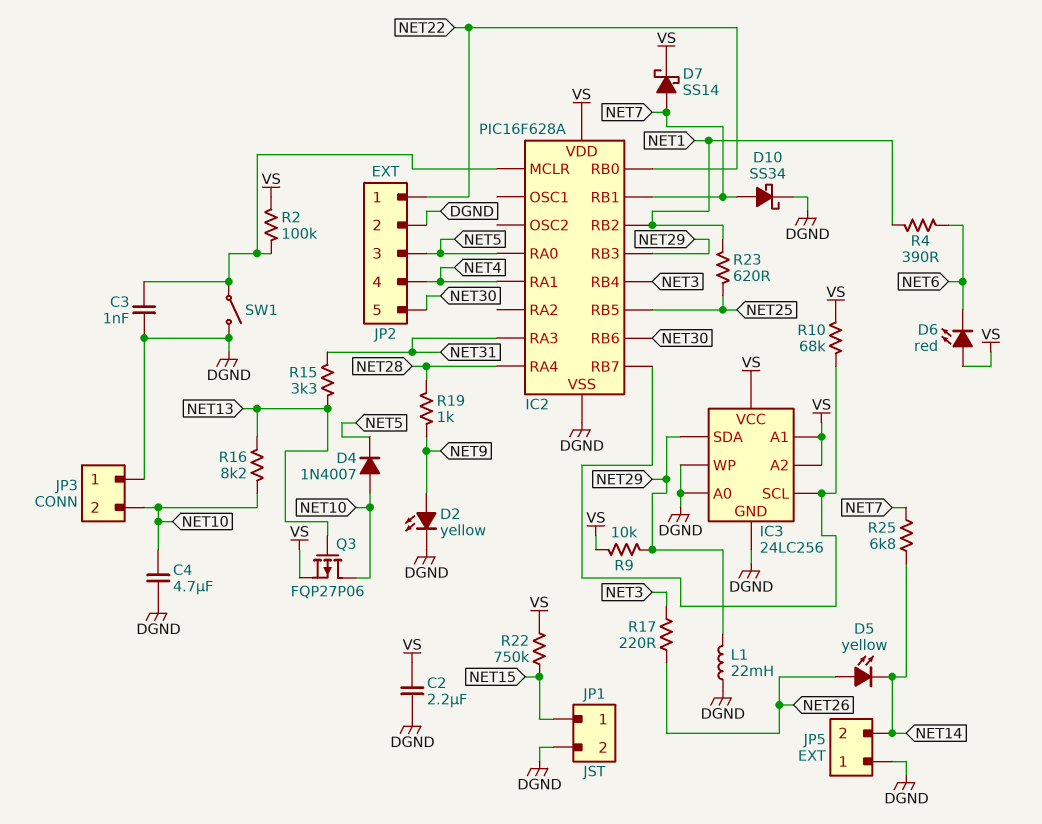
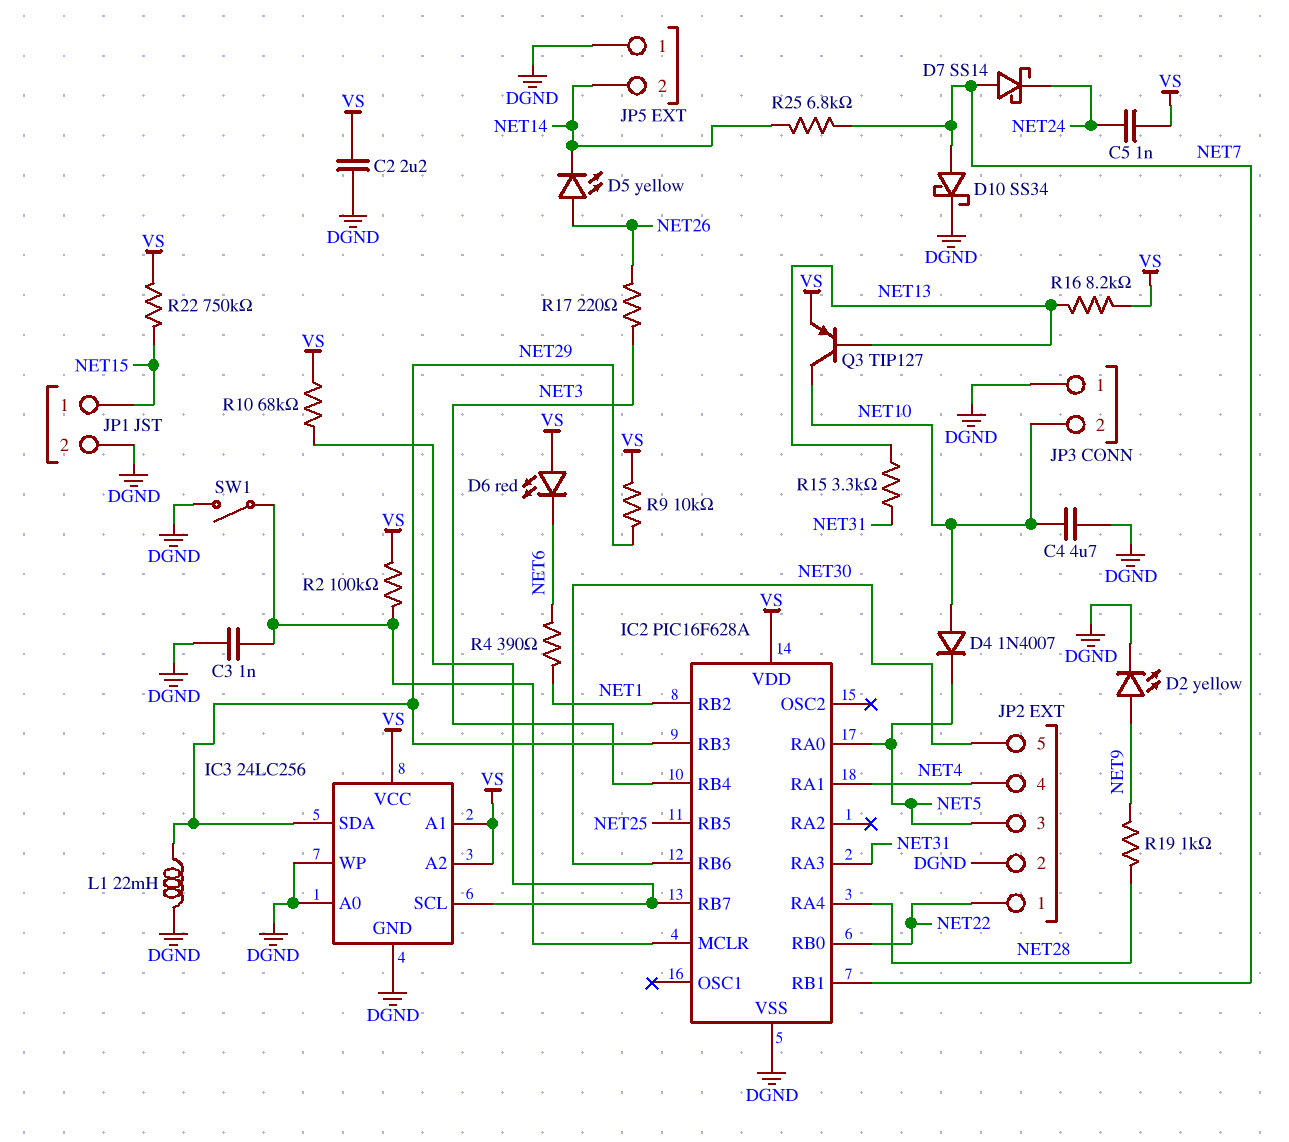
C5: none -> 1nF (NET24, VS)
D7: schottky SS14 (A NET7, K VS) -> schottky SS14 (A NET7, K NET24)
Q3: PMOS FQP27P06 (G NET13, D NET10, S VS) -> PNP TIP127 (B NET13, C NET10, E VS)
R16: 8.2k (NET10, NET13) -> 8.2k (NET13, VS)
R23: 620 (NET1, NET25) -> none

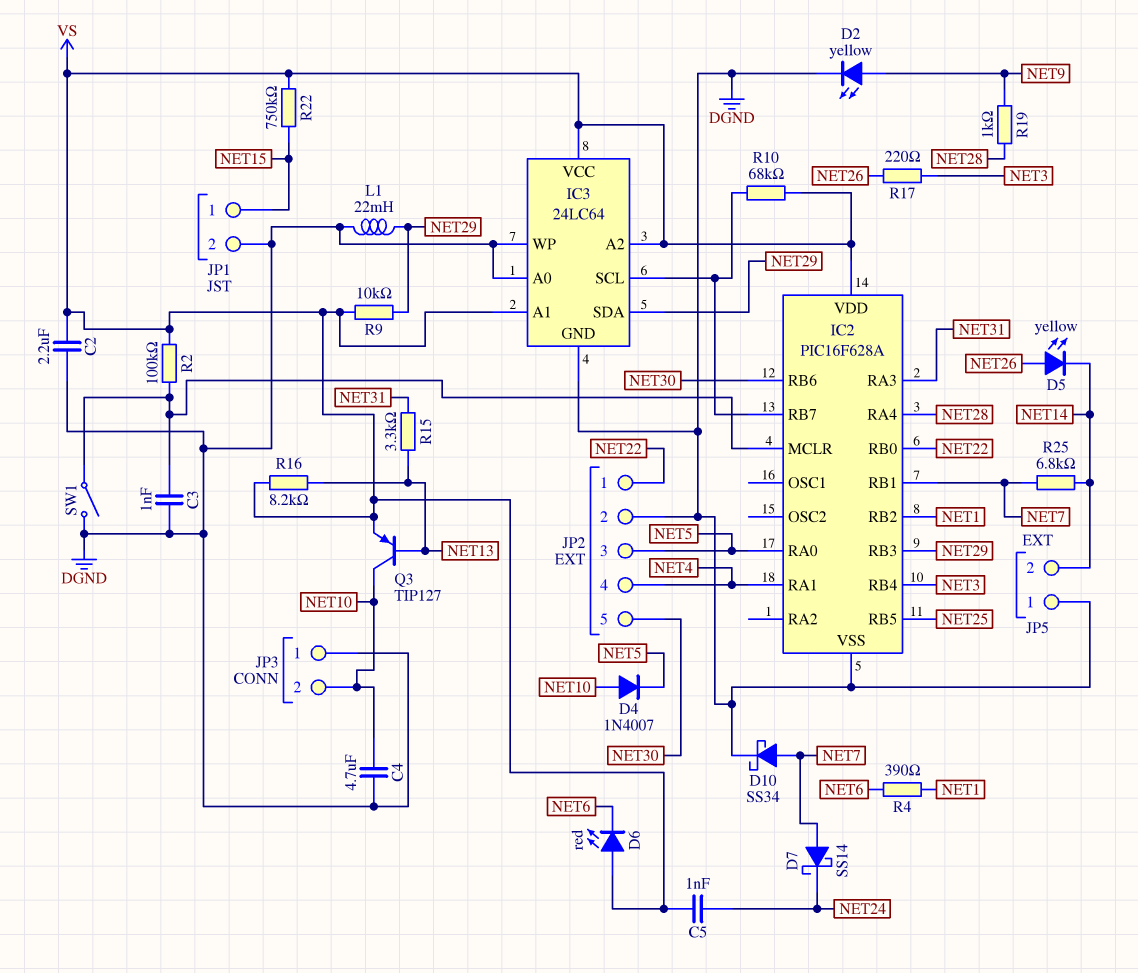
IC3: 24LC256 -> 24LC64

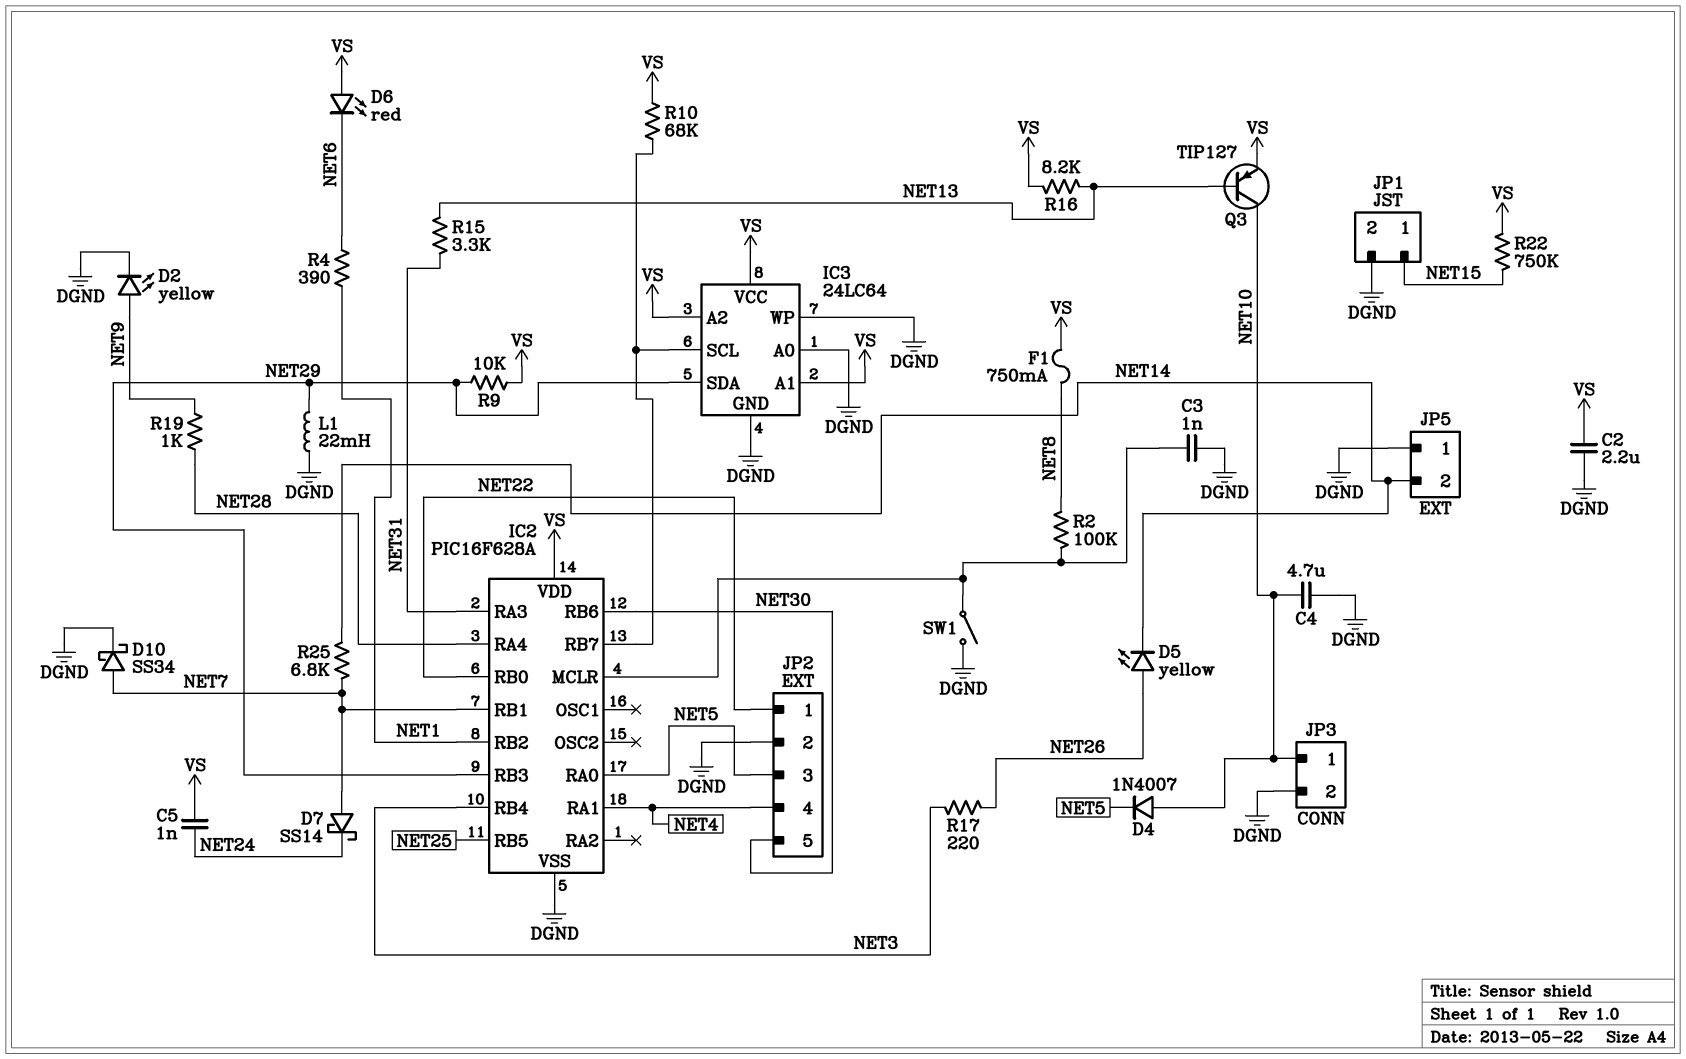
F1: none -> 750mA (NET8, VS)
JP3 pin 1: DGND -> NET10
JP3 pin 2: NET10 -> DGND
R2: 100k (IC2/MCLR, VS) -> 100k (IC2/MCLR, NET8)

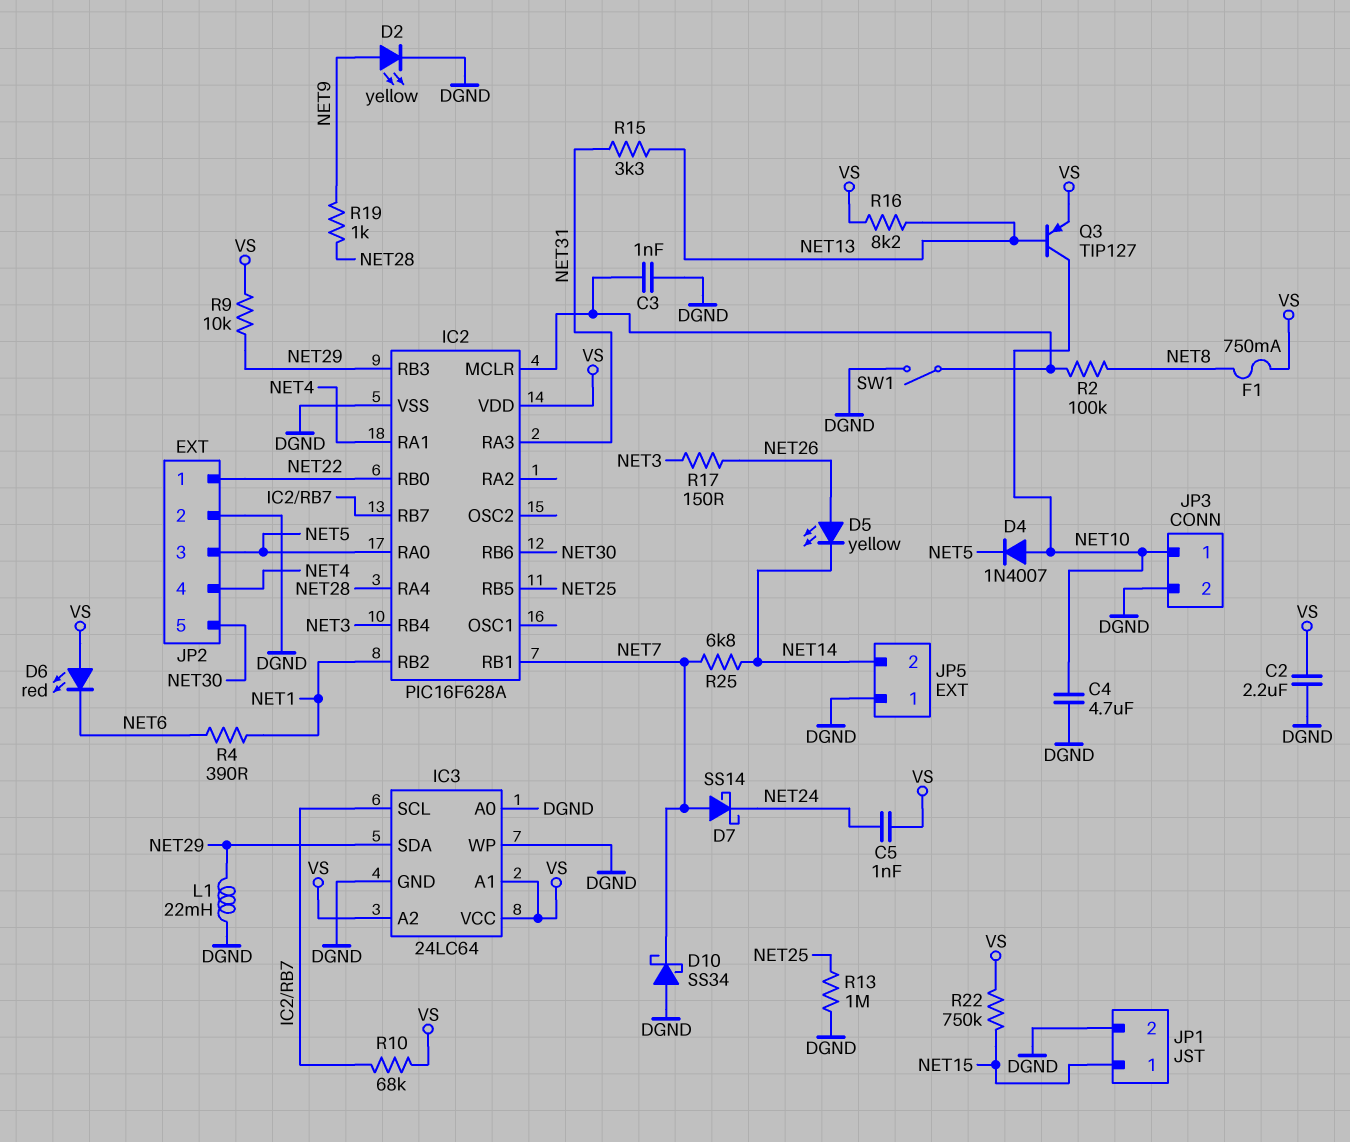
D10: schottky SS34 (A NET7, K DGND) -> schottky SS34 (A DGND, K NET7)
R13: none -> 1M (DGND, NET25)
R17: 220 (NET3, NET26) -> 150 (NET3, NET26)

